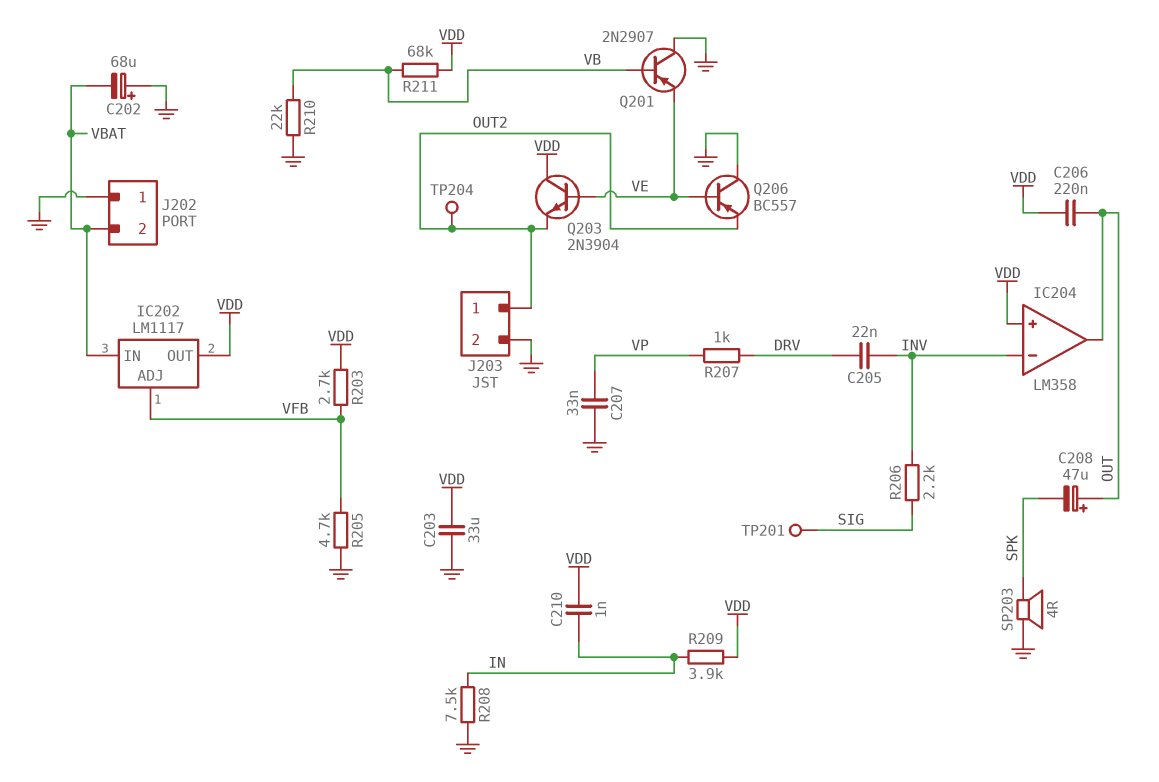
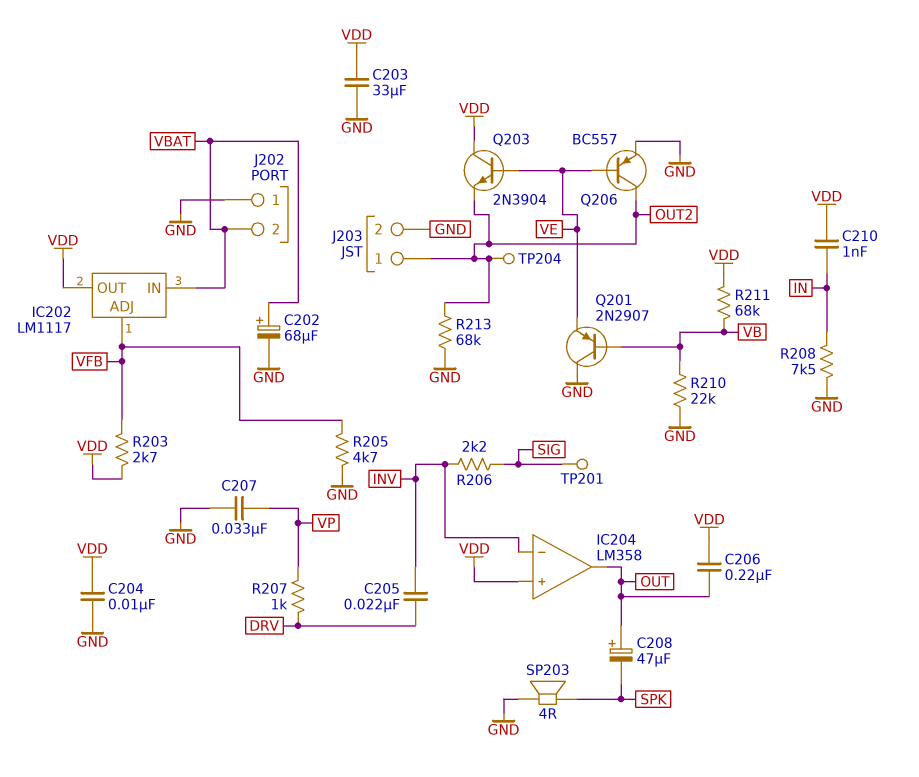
C202: 68uF (plus GND, minus VBAT) -> 68uF (plus VBAT, minus GND)
C204: none -> 10nF (GND, VDD)
Q206: PNP BC557 (B VE, C GND, E OUT2) -> PNP BC557 (B VE, C OUT2, E GND)
R209: 3.9k (IN, VDD) -> none
R213: none -> 68k (GND, OUT2)

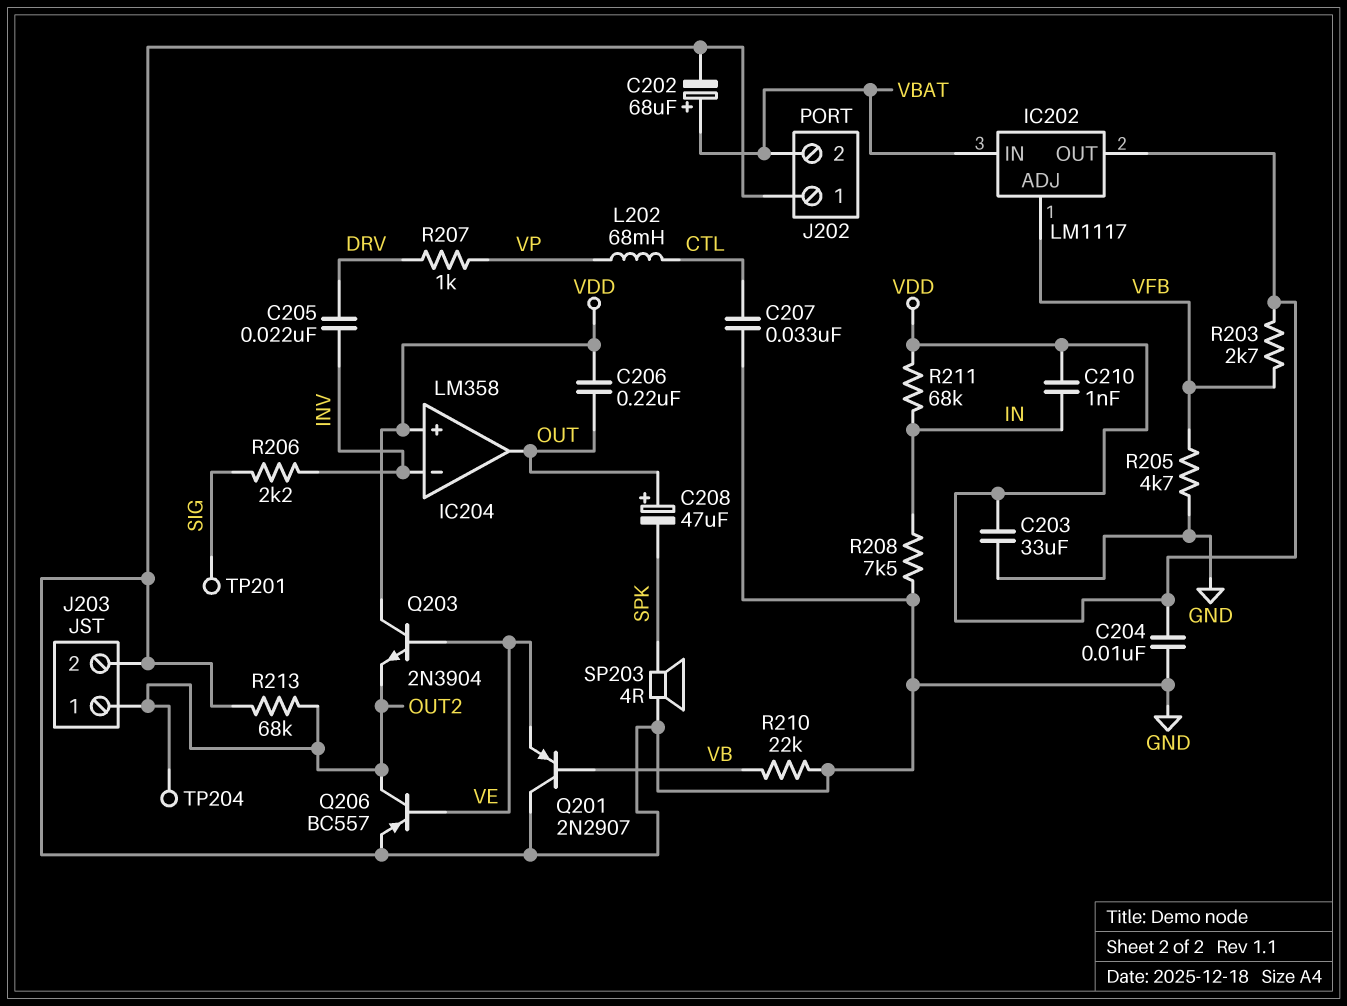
C207: 33nF (GND, VP) -> 33nF (CTL, GND)
L202: none -> 68mH (CTL, VP)
R211: 68k (VB, VDD) -> 68k (IN, VDD)

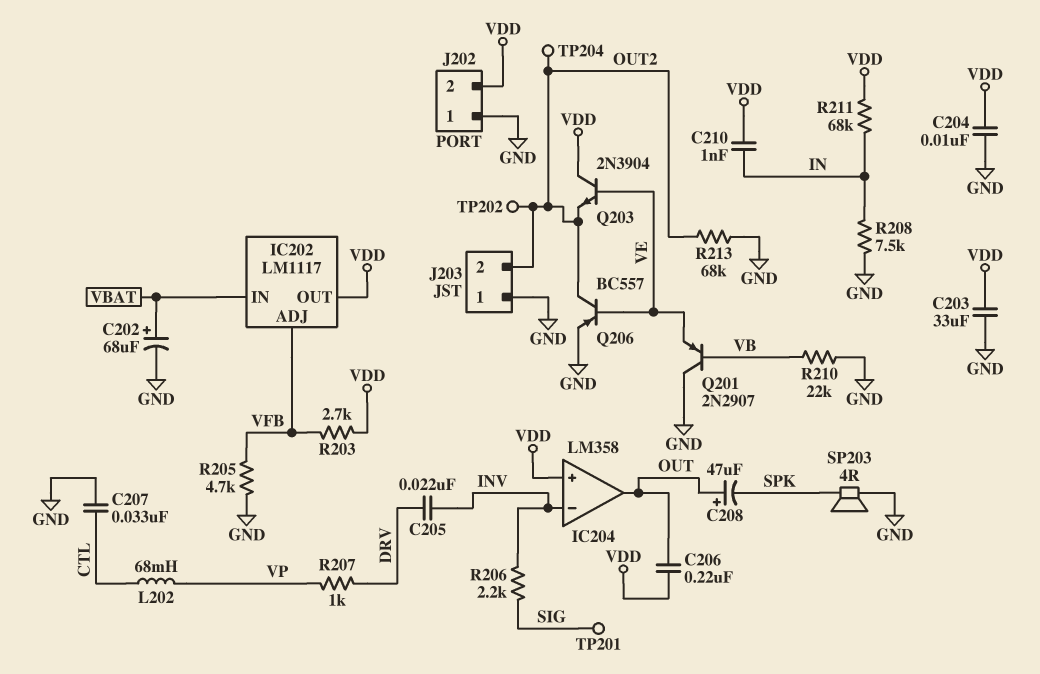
J202 pin 2: VBAT -> VDD
J203 pin 1: OUT2 -> GND
J203 pin 2: GND -> OUT2
TP202: none -> test point (OUT2)

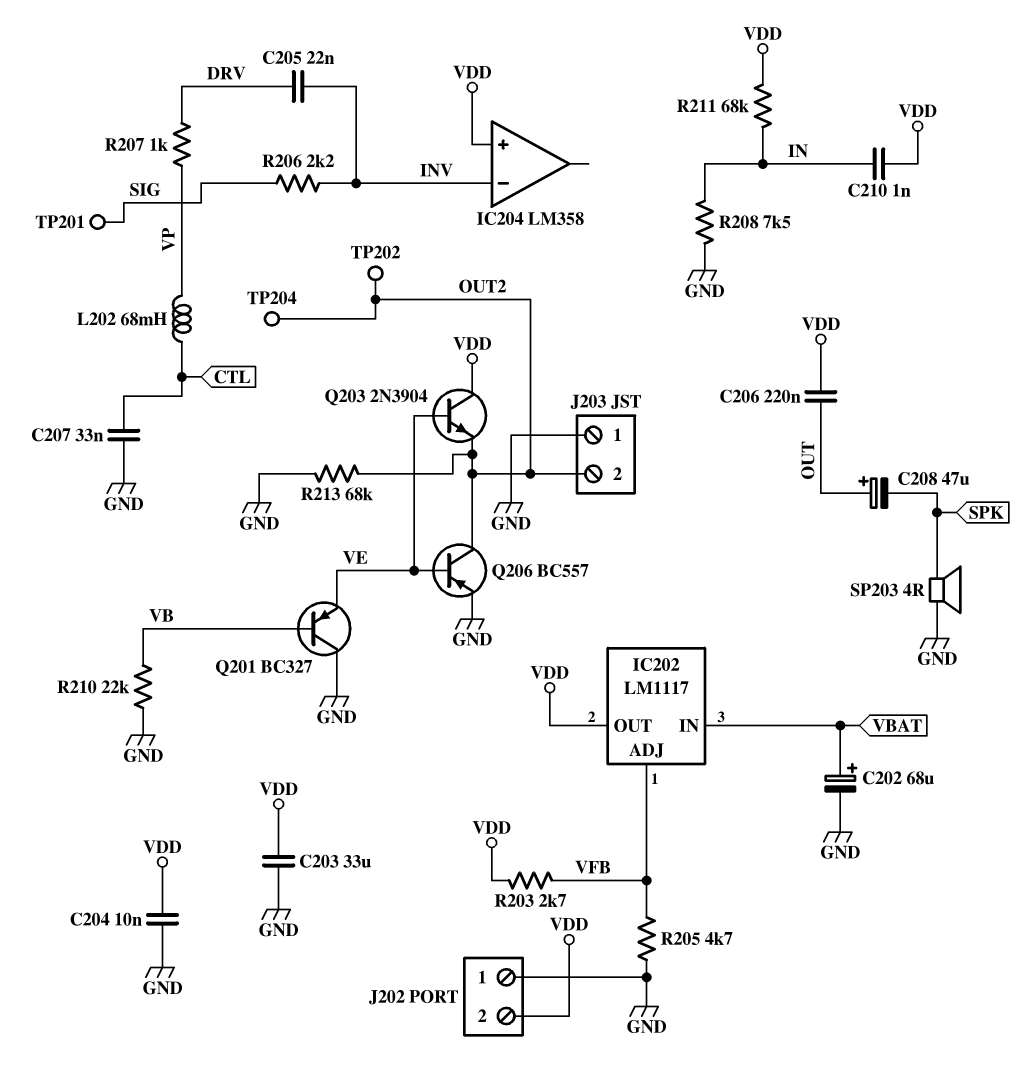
IC204 pin out: OUT -> none
Q201: PNP 2N2907 (B VB, C GND, E VE) -> PNP BC327 (B VB, C GND, E VE)

